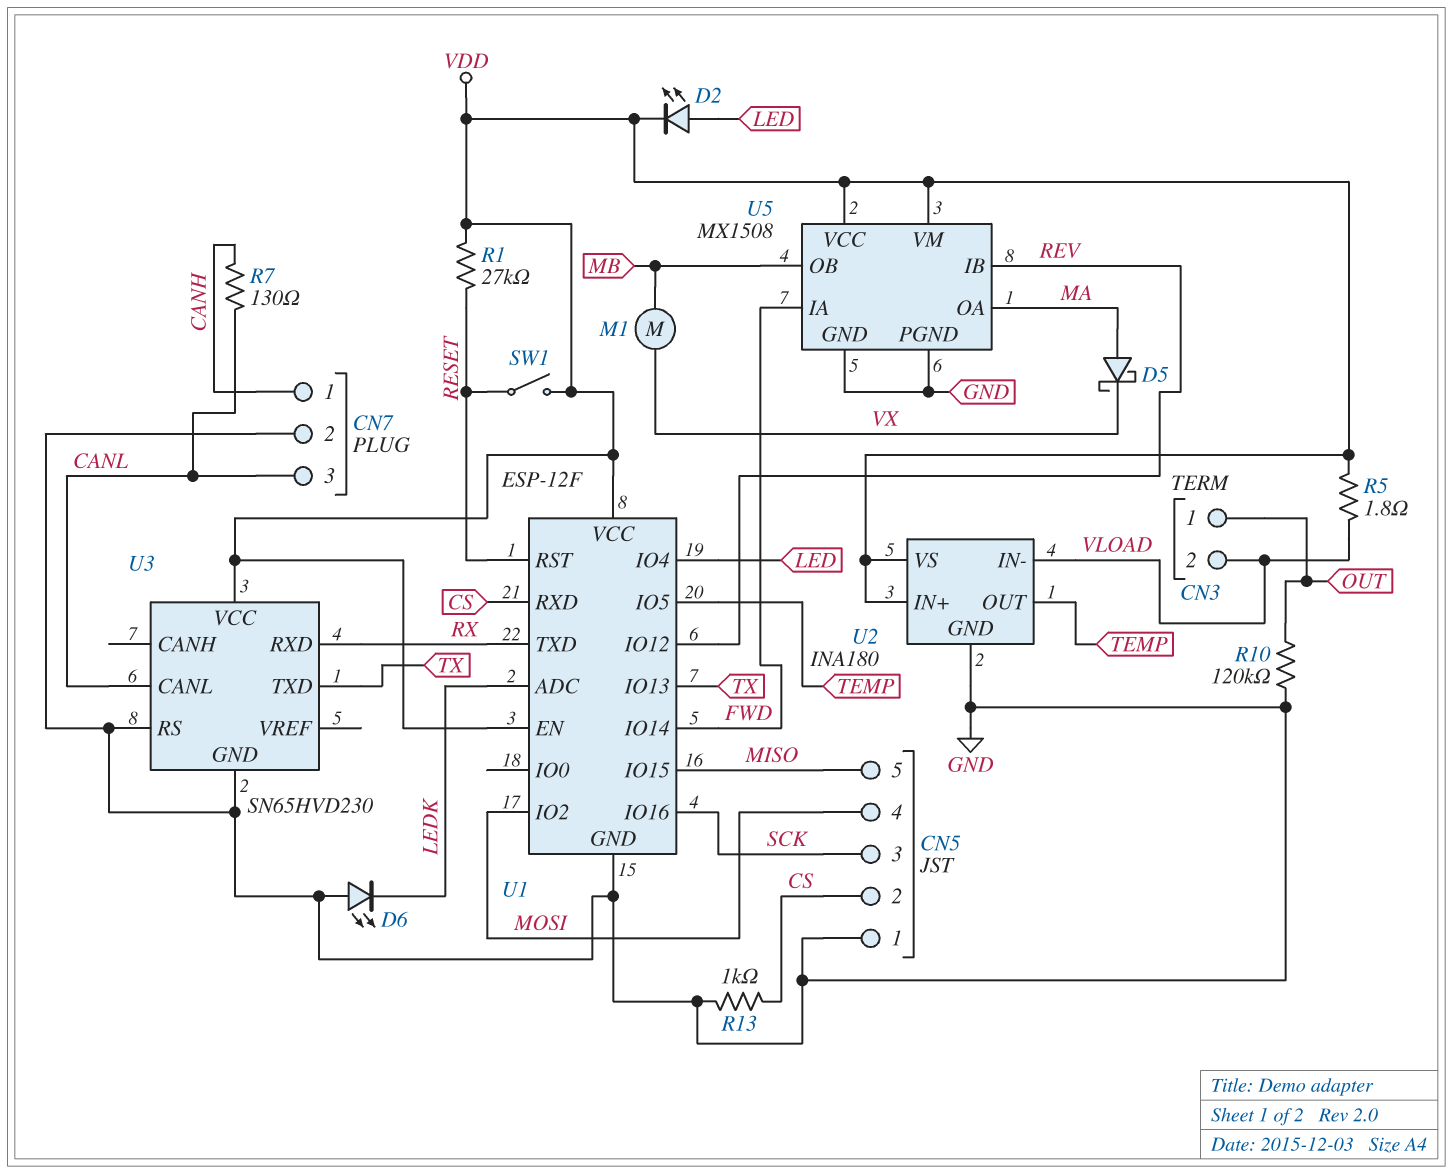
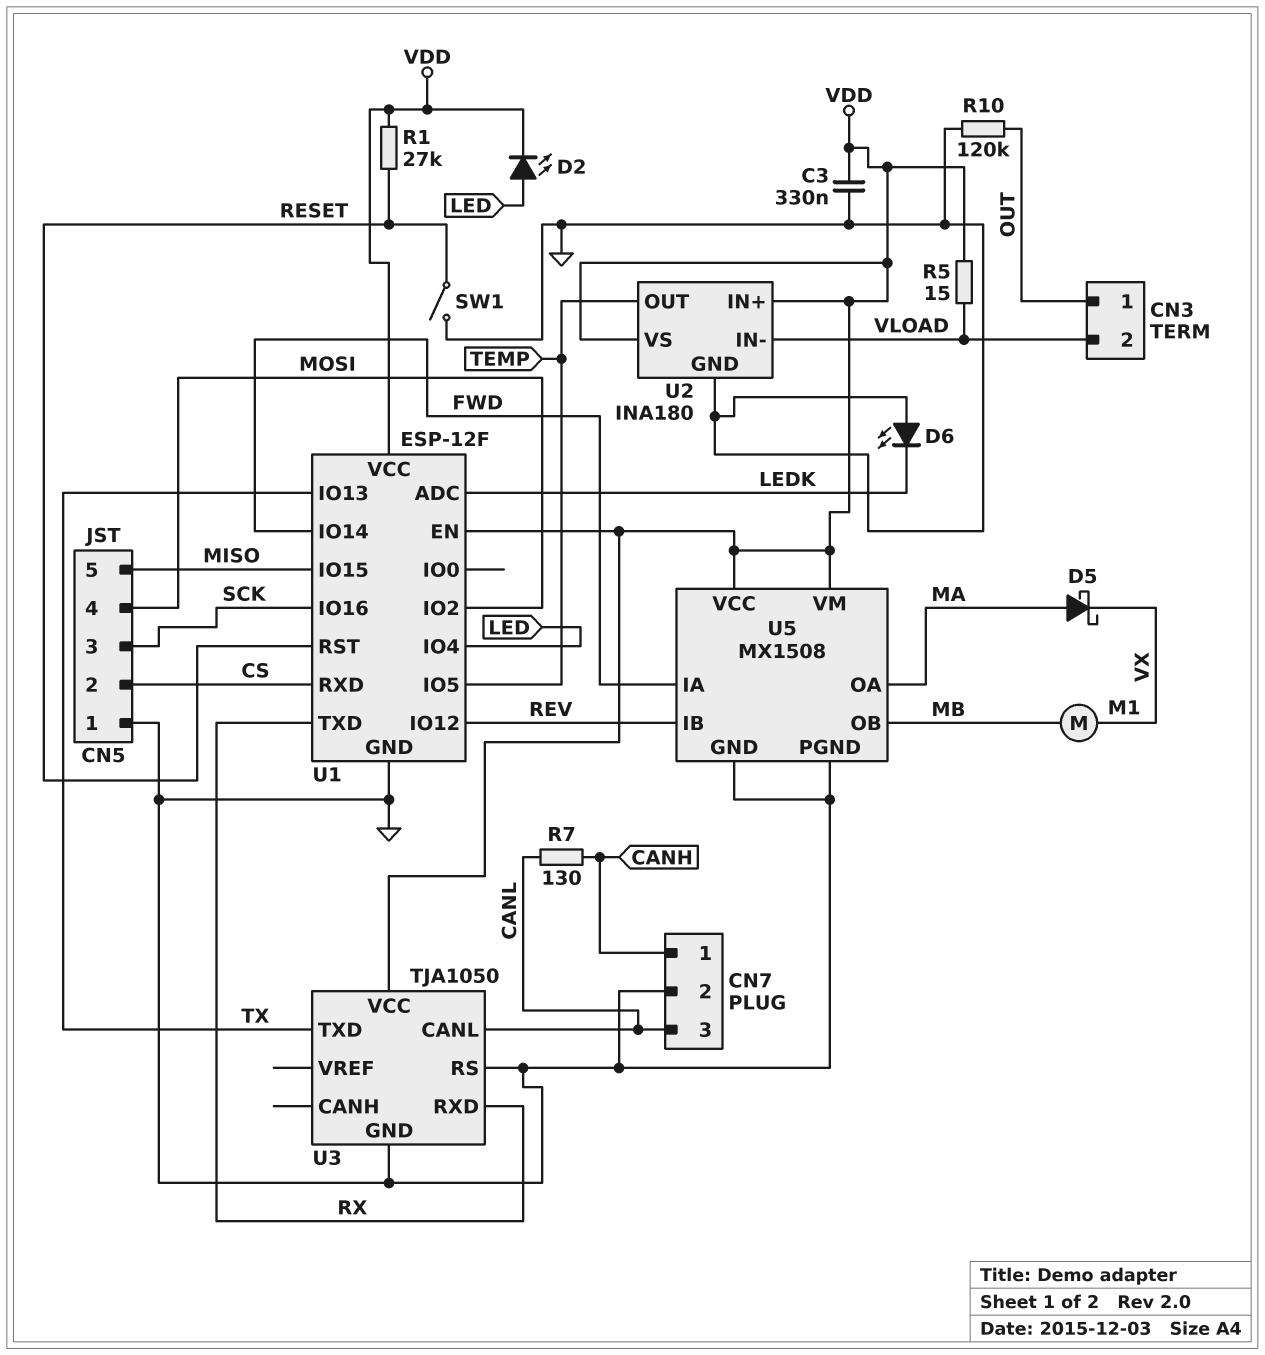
C3: none -> 330nF (GND, VDD)
R5: 1.8 (VDD, VLOAD) -> 15 (VDD, VLOAD)
R13: 1k (CS, GND) -> none
SW1: switch (RESET, VDD) -> switch (GND, RESET)
U3: SN65HVD230 -> TJA1050

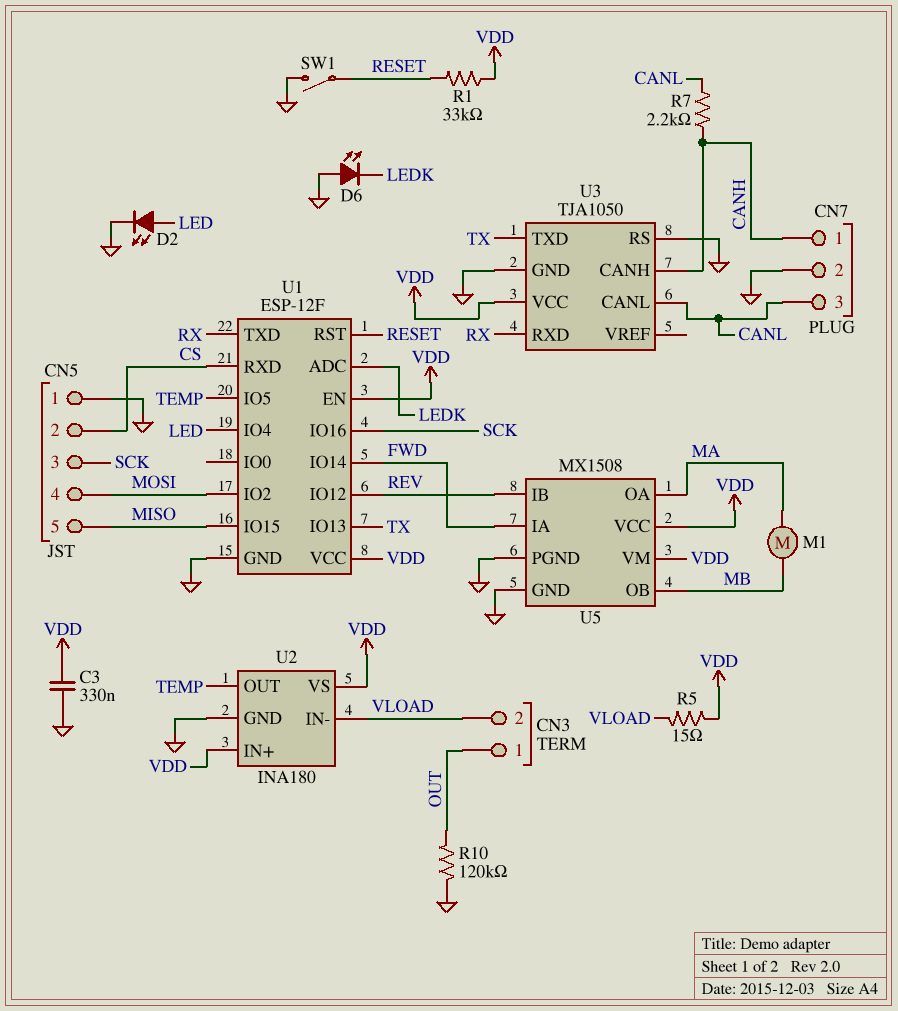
D2: LED (A LED, K VDD) -> LED (A LED, K GND)
D5: schottky (A MA, K VX) -> none
M1: motor (MB, VX) -> motor (MA, MB)
R1: 27k (RESET, VDD) -> 33k (RESET, VDD)
R7: 130 (CANH, CANL) -> 2.2k (CANH, CANL)
U3 pin CANH: none -> CANH

